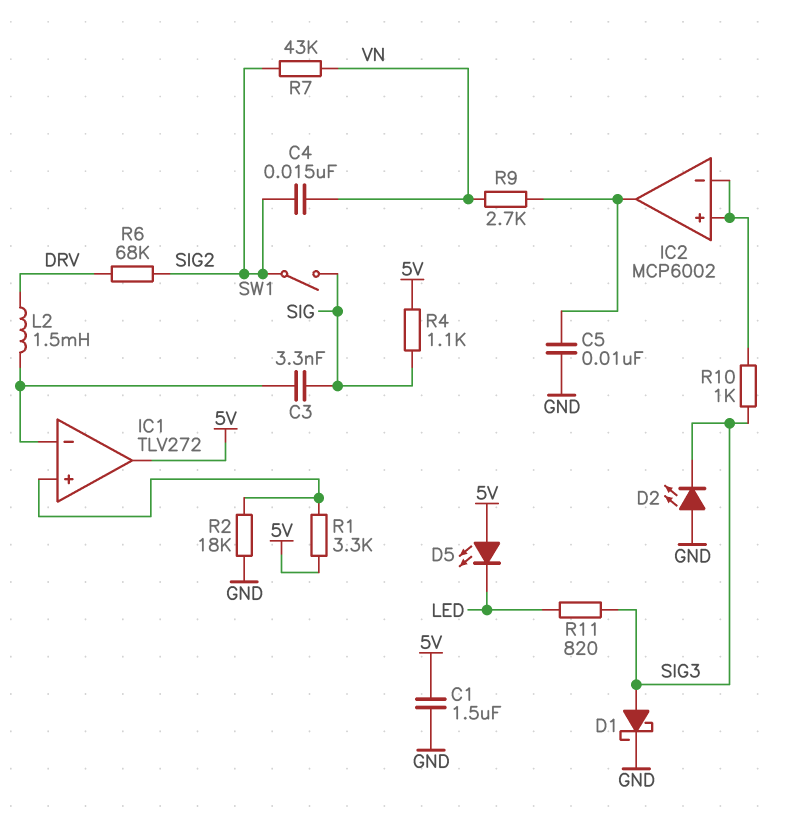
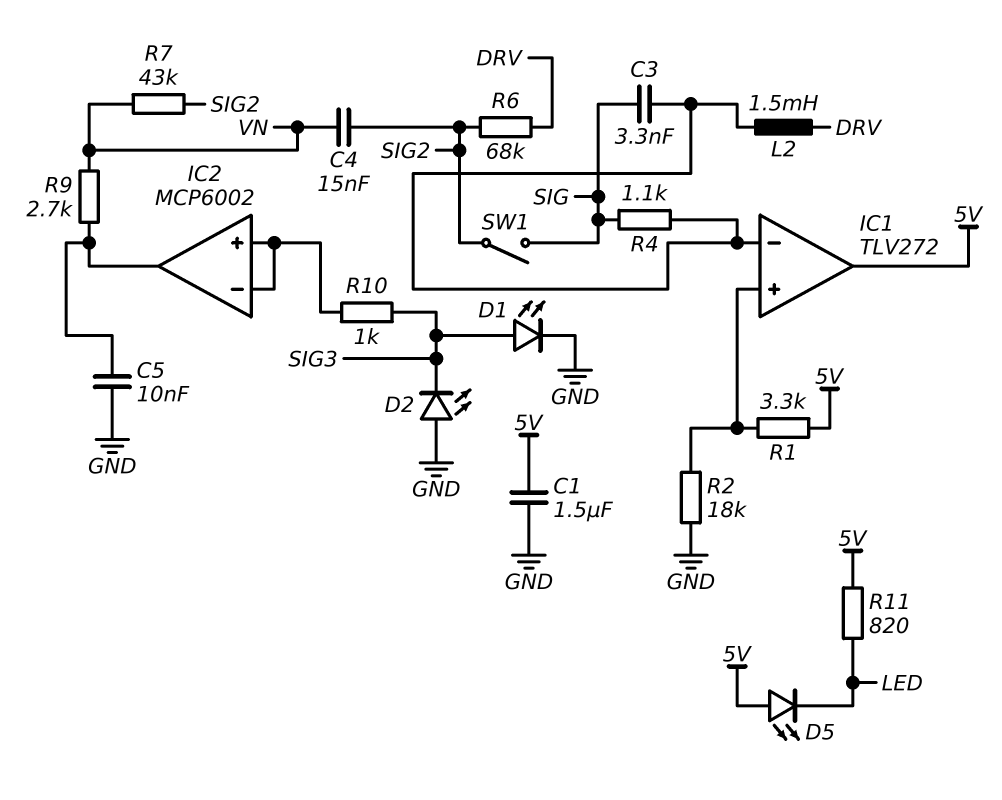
D1: schottky (A SIG3, K GND) -> LED (A SIG3, K GND)
R4: 1.1k (5V, SIG) -> 1.1k (IC1/in-, SIG)
R11: 820 (LED, SIG3) -> 820 (5V, LED)

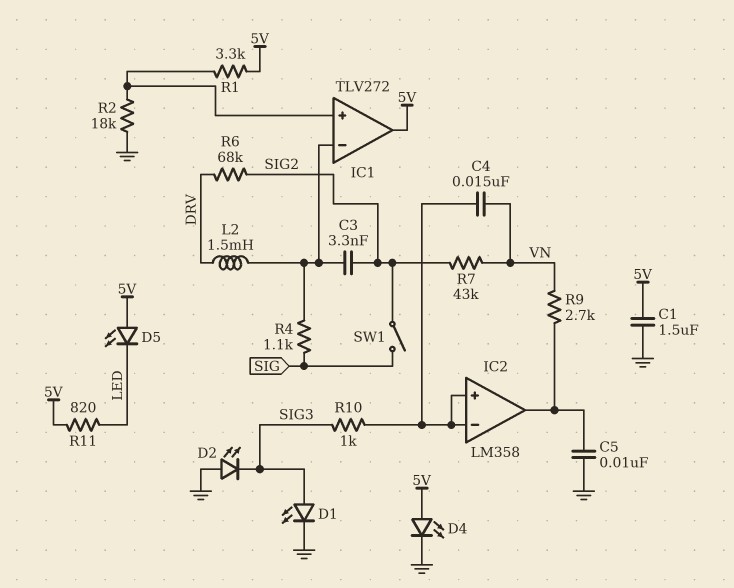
C3: 3.3nF (IC1/in-, SIG) -> 3.3nF (IC1/in-, SIG2)
C4: 15nF (SIG2, VN) -> 15nF (IC2/in+, VN)
D4: none -> LED (A 5V, K GND)
IC2: MCP6002 -> LM358

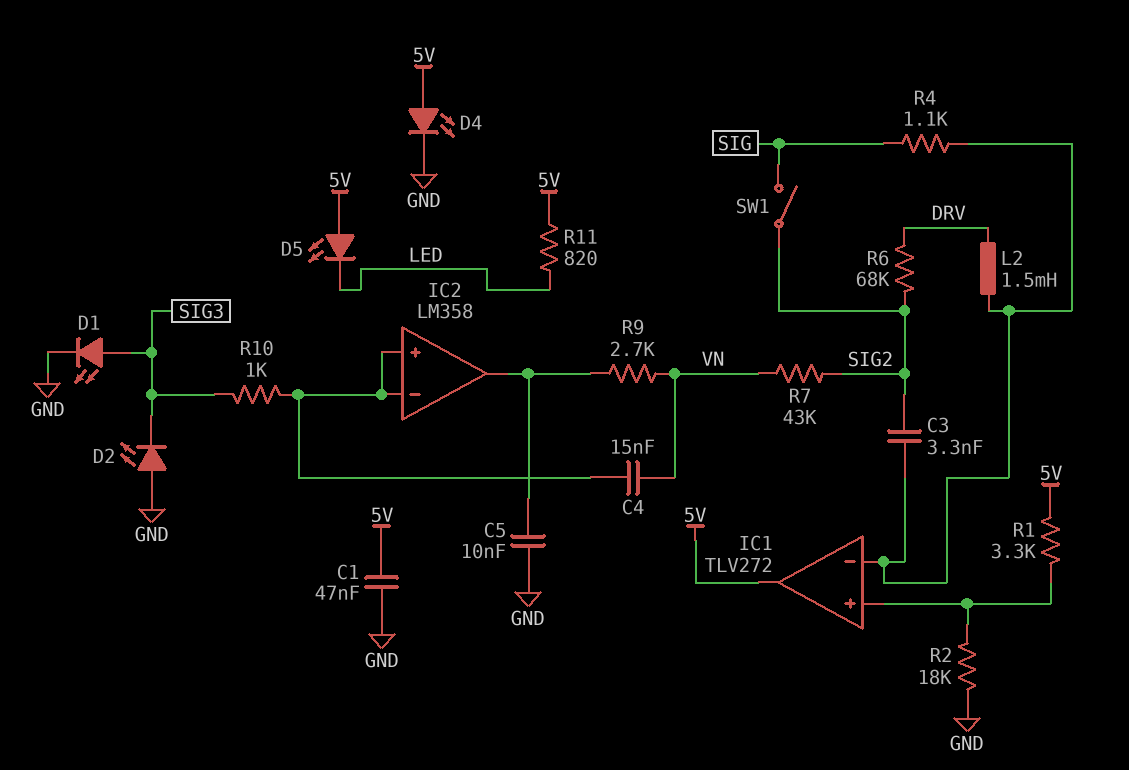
C1: 1.5uF (5V, GND) -> 47nF (5V, GND)

